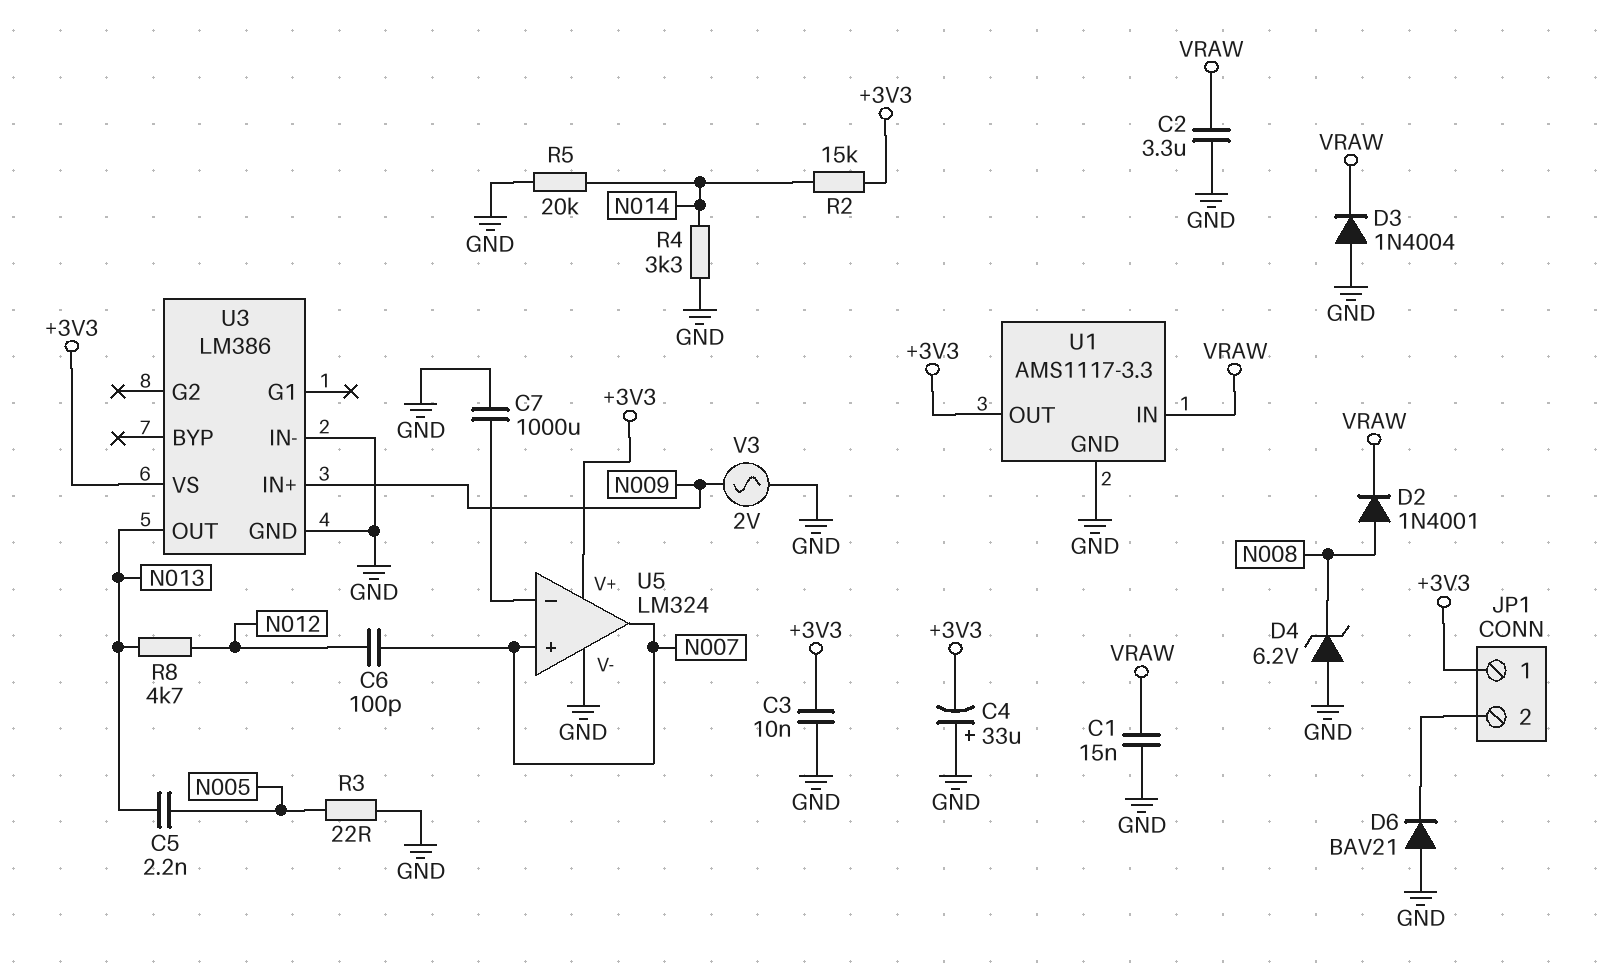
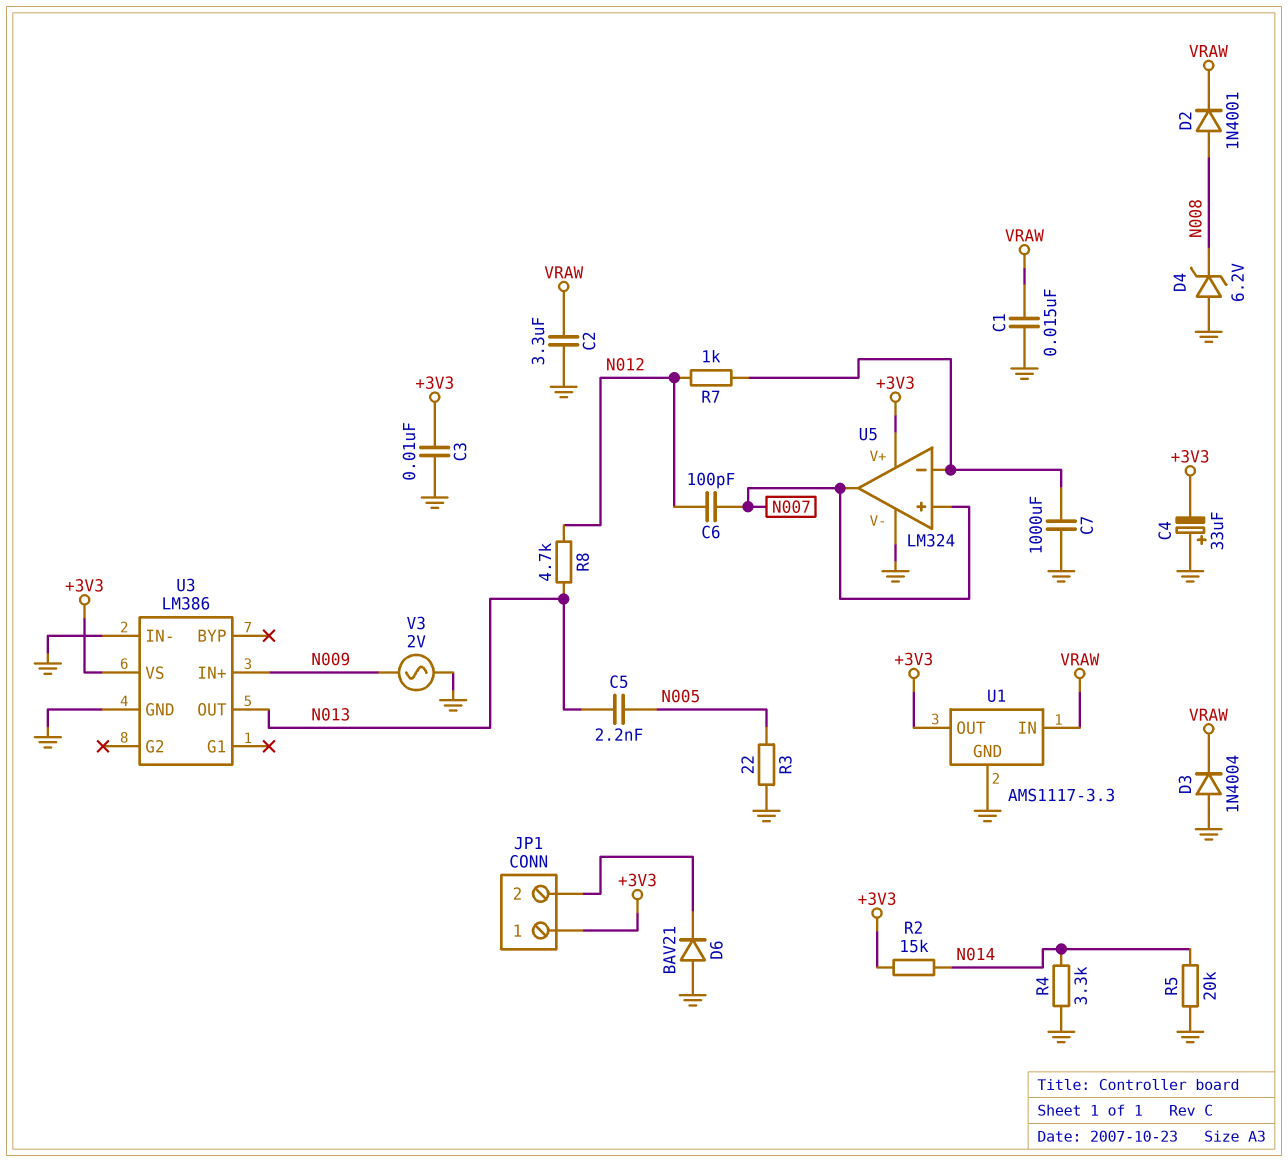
R7: none -> 1k (N012, U5/in-)

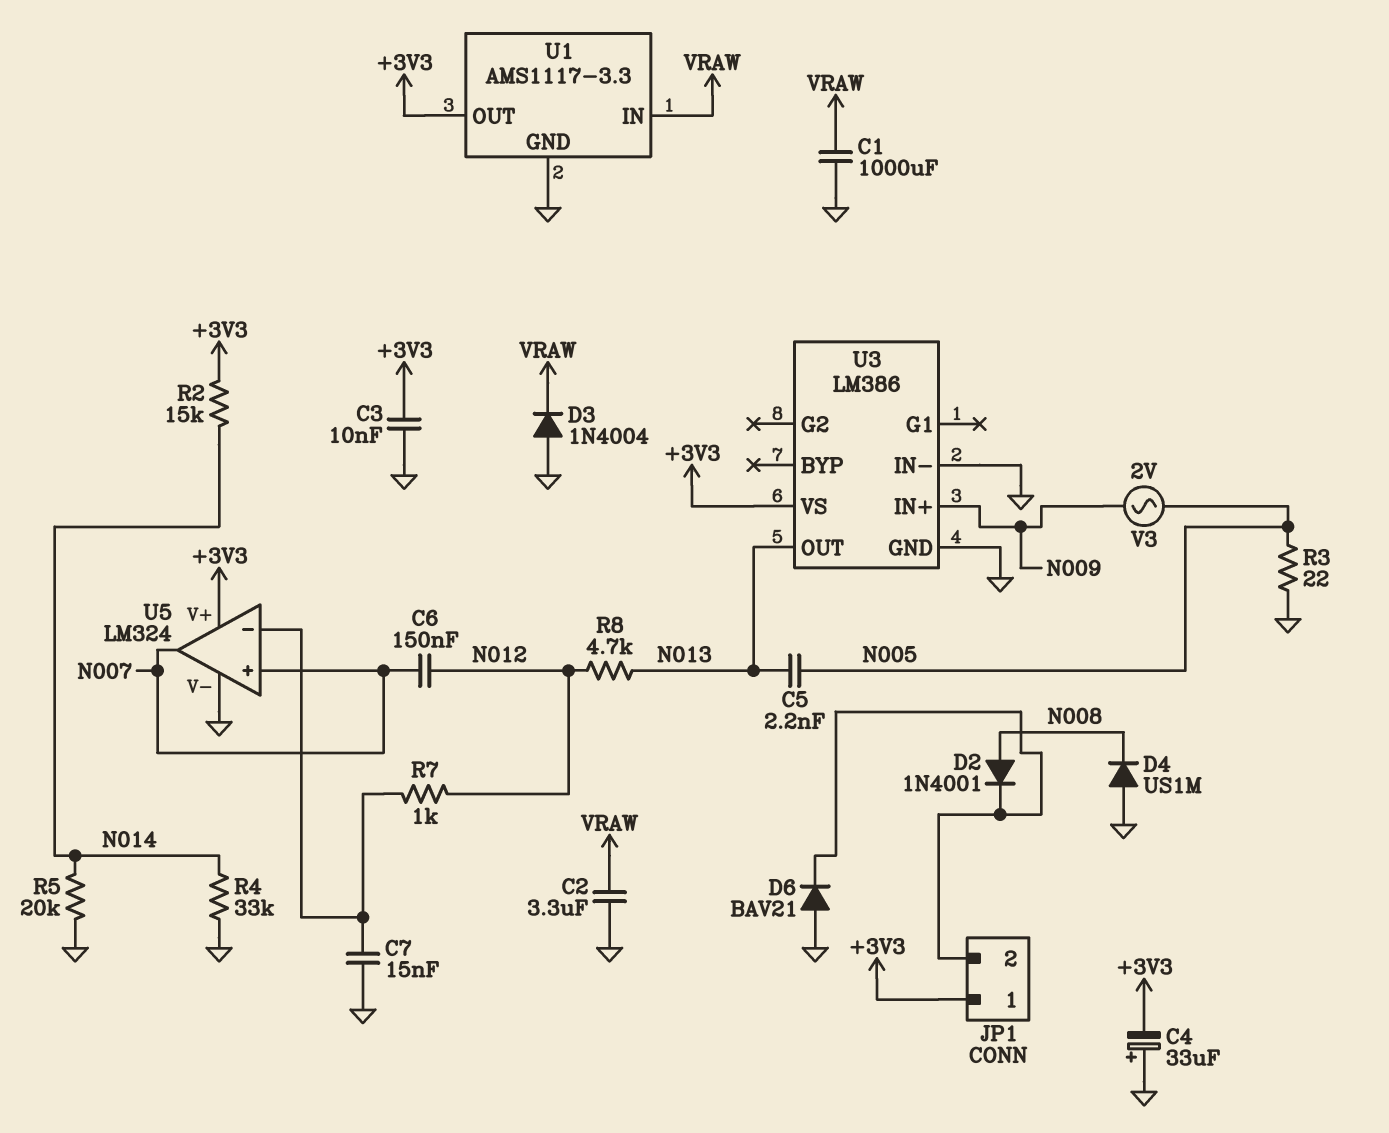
C1: 15nF (GND, VRAW) -> 1000uF (GND, VRAW)
C6: 100pF (N007, N012) -> 150nF (N007, N012)
C7: 1000uF (GND, U5/in-) -> 15nF (GND, U5/in-)
D2: diode 1N4001 (A N008, K VRAW) -> diode 1N4001 (A N008, K JP1/2)
D4: zener 6.2V (A GND, K N008) -> diode US1M (A GND, K N008)
R4: 3.3k (GND, N014) -> 33k (GND, N014)
V3: AC 2V (GND, N009) -> AC 2V (N005, N009)

